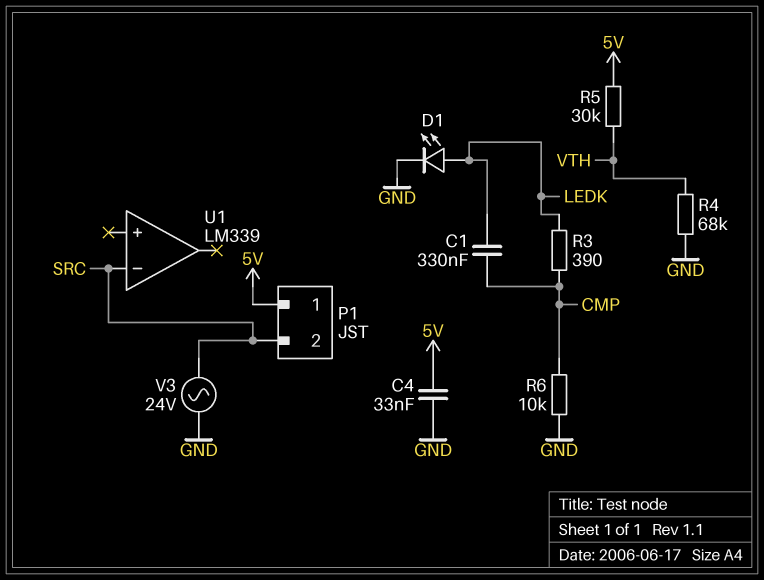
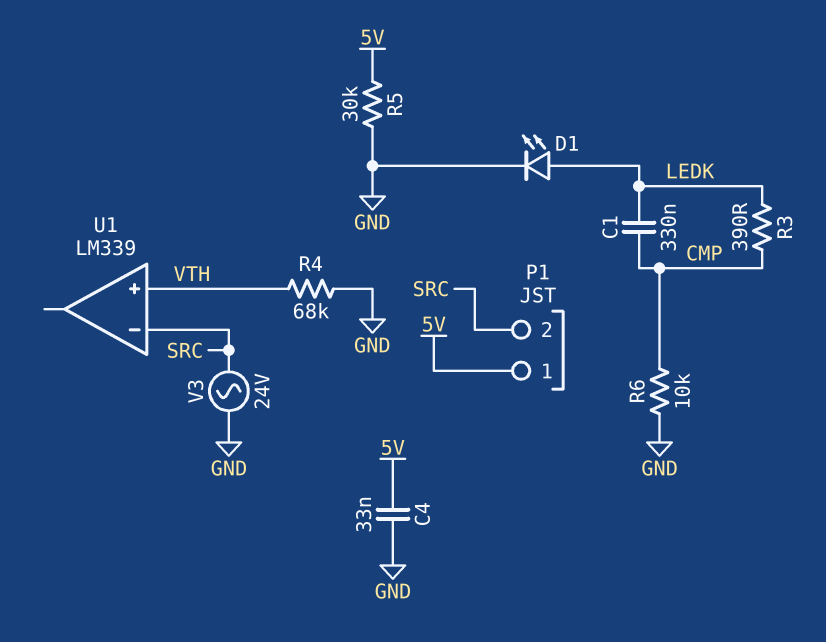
R5: 30k (5V, VTH) -> 30k (5V, GND)
U1 pin in+: none -> VTH

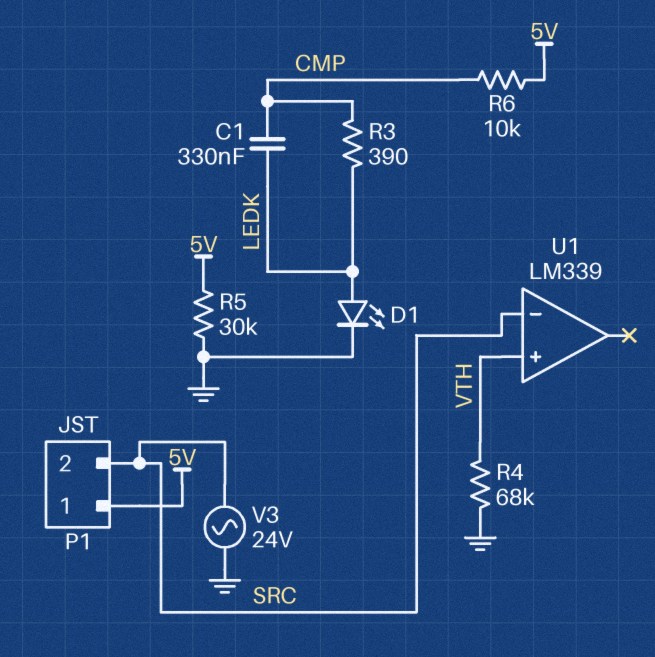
C4: 33nF (5V, GND) -> none
R6: 10k (CMP, GND) -> 10k (5V, CMP)

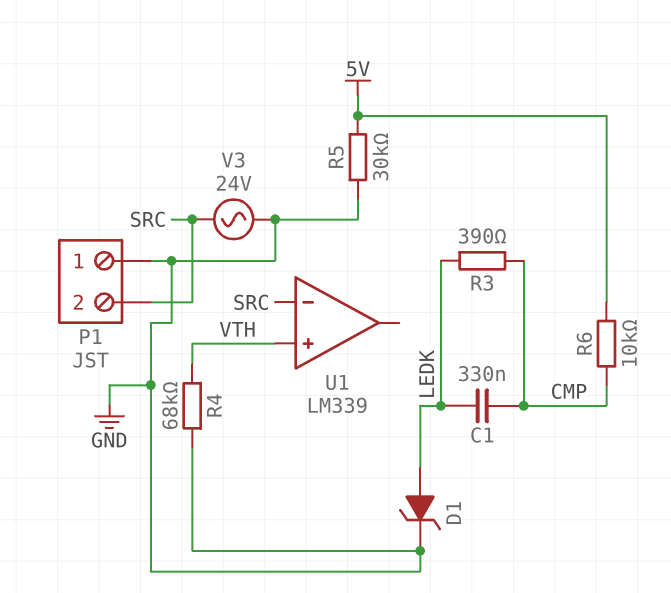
D1: LED (A LEDK, K GND) -> zener (A LEDK, K GND)
P1 pin 1: 5V -> GND

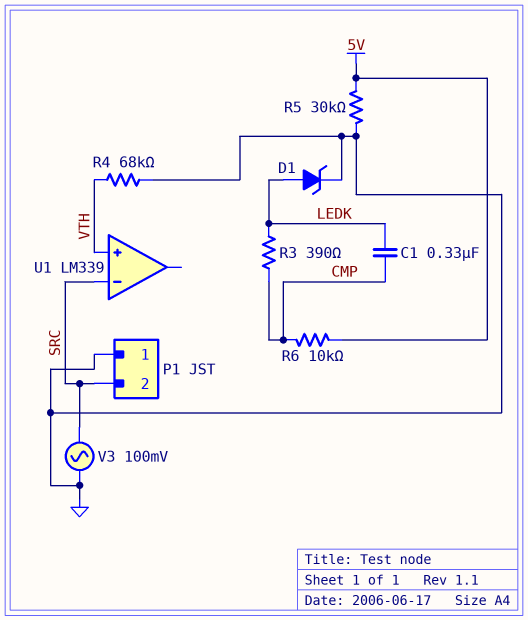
V3: AC 24V (GND, SRC) -> AC 100mV (GND, SRC)

